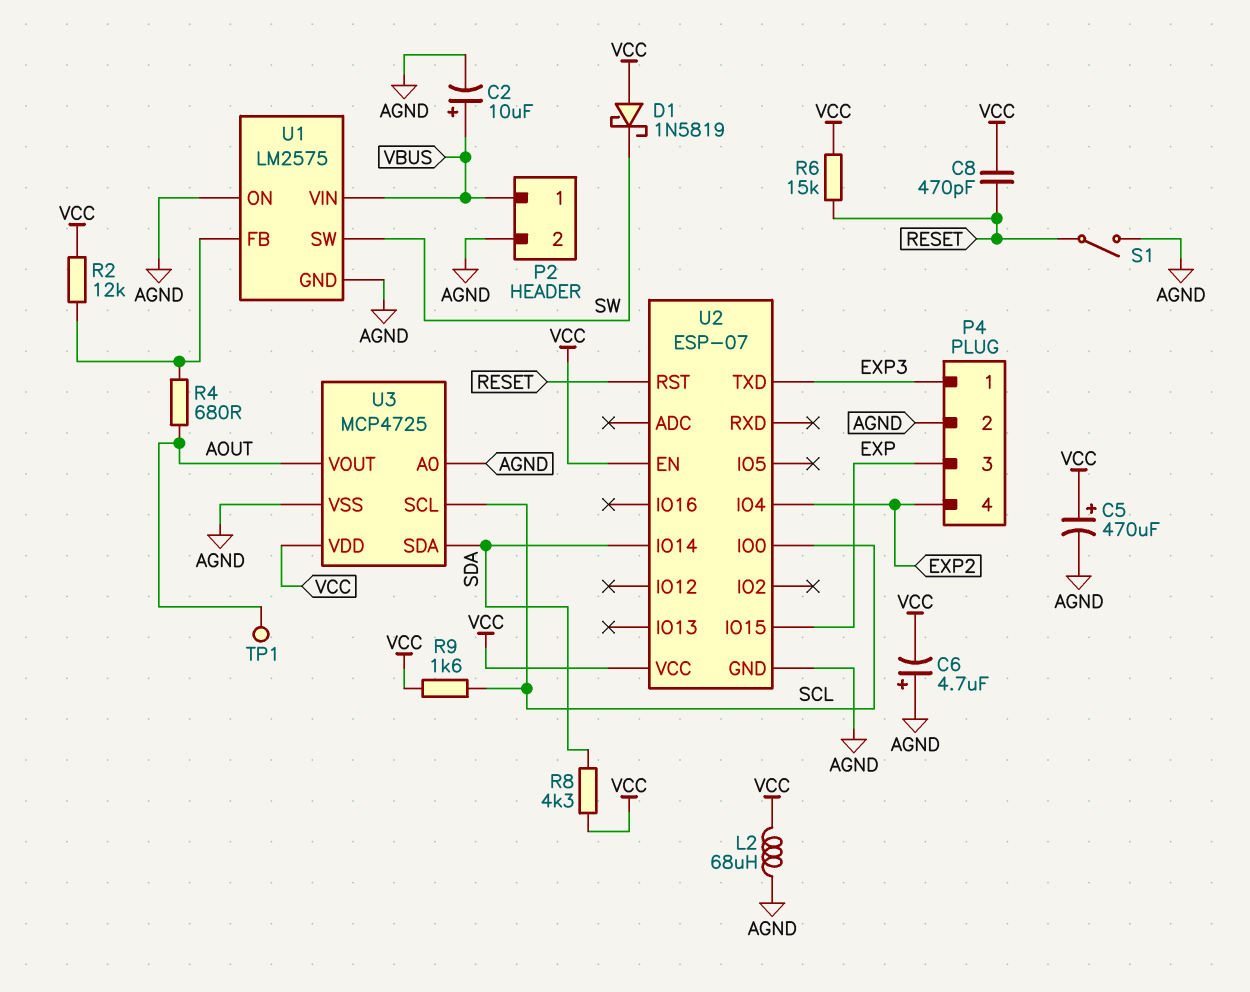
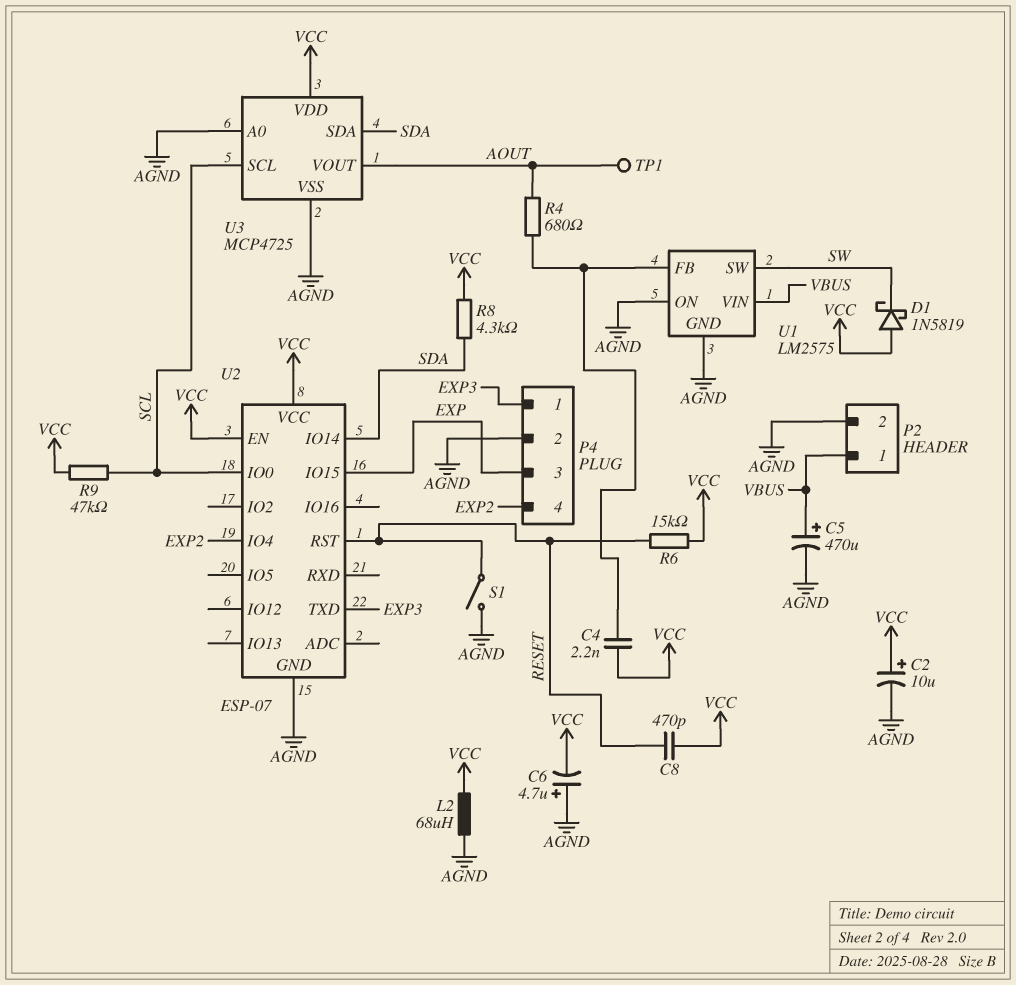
C2: 10uF (plus VBUS, minus AGND) -> 10uF (plus VCC, minus AGND)
C4: none -> 2.2nF (U1/FB, VCC)
C5: 470uF (plus VCC, minus AGND) -> 470uF (plus VBUS, minus AGND)
R2: 12k (U1/FB, VCC) -> none
R9: 1.6k (SCL, VCC) -> 47k (SCL, VCC)

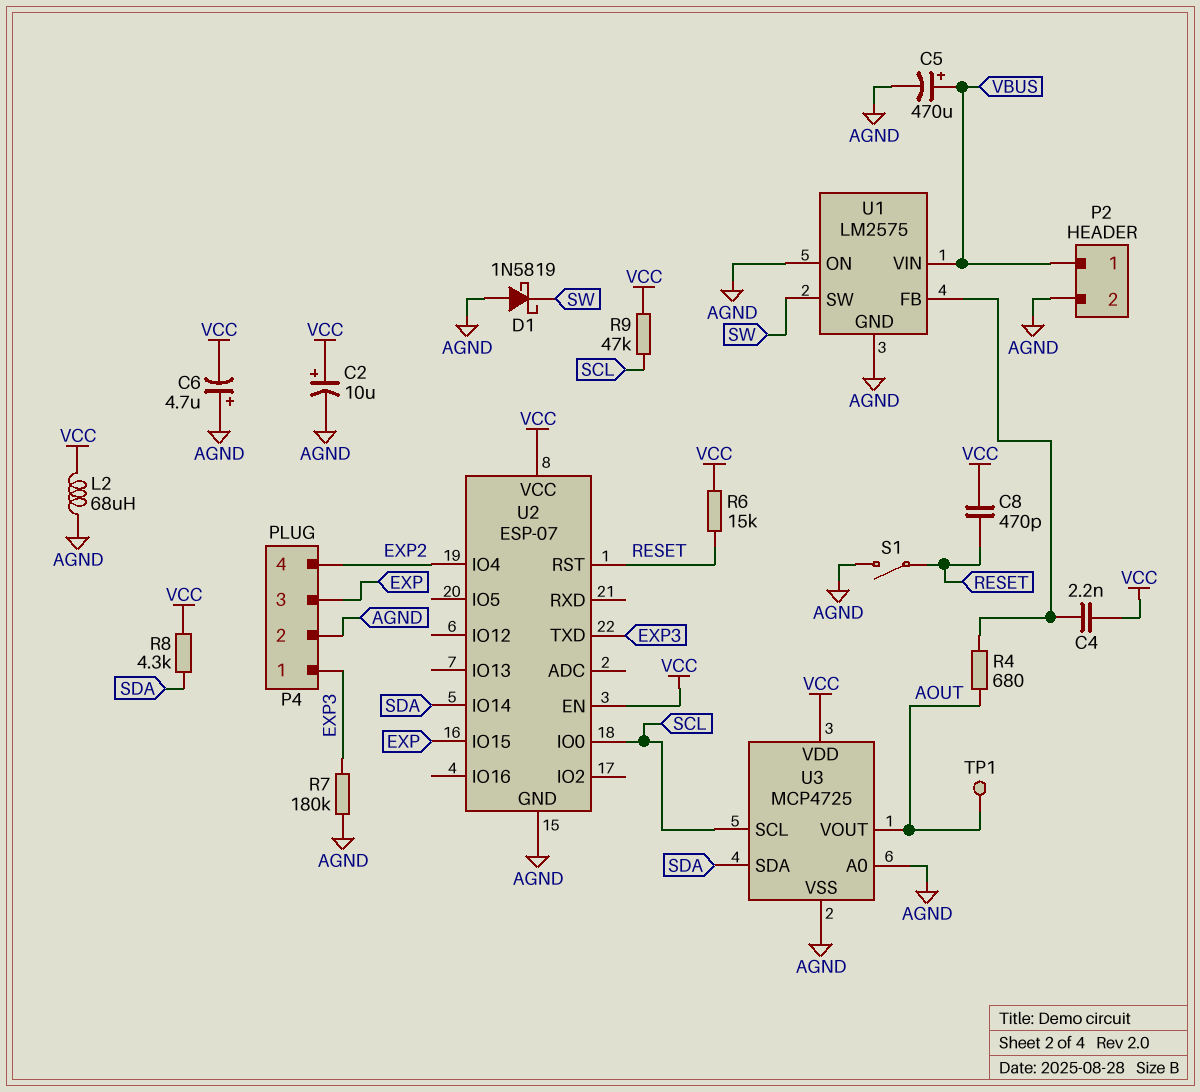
D1: schottky 1N5819 (A VCC, K SW) -> schottky 1N5819 (A AGND, K SW)
R7: none -> 180k (AGND, EXP3)

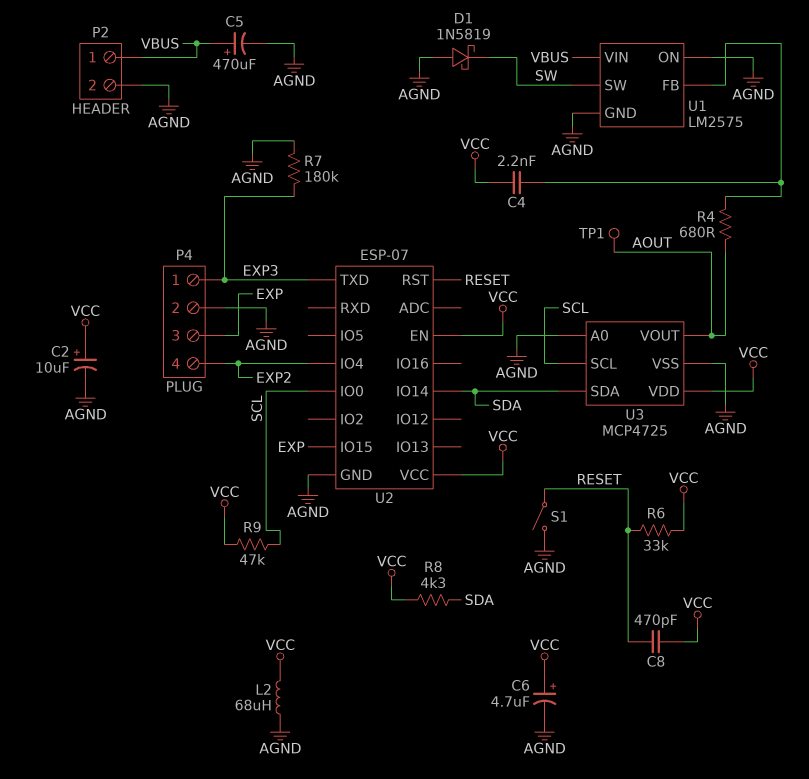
C6: 4.7uF (plus AGND, minus VCC) -> 4.7uF (plus VCC, minus AGND)
R6: 15k (RESET, VCC) -> 33k (RESET, VCC)

